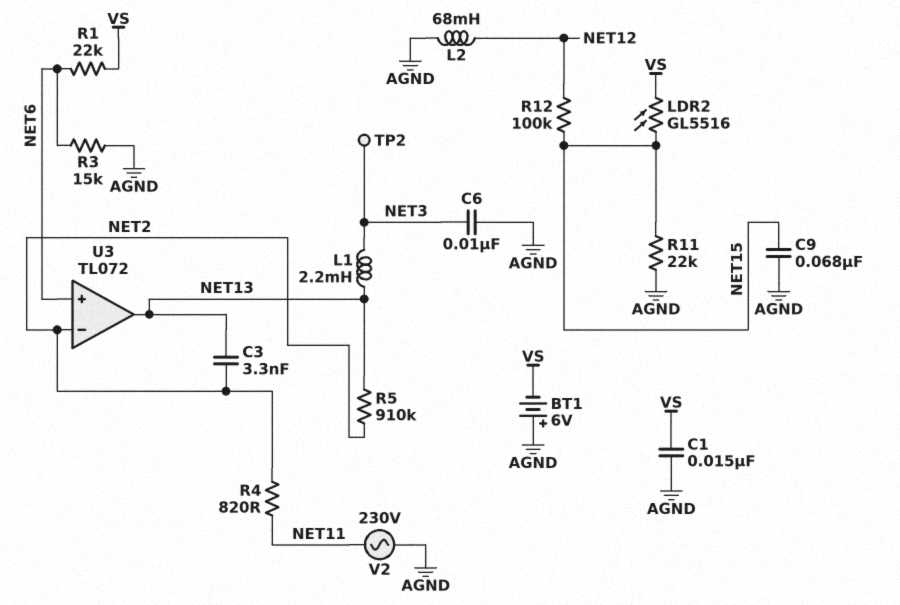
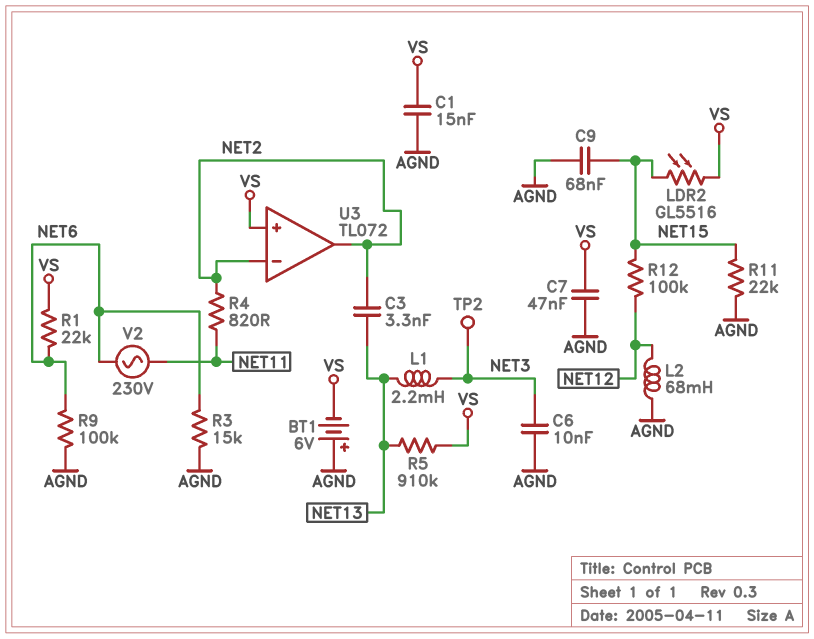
C7: none -> 47nF (AGND, VS)
R5: 910k (NET2, NET13) -> 910k (NET13, VS)
R9: none -> 100k (AGND, NET6)
U3 pin in+: NET6 -> VS
U3 pin out: NET13 -> NET2
V2: AC 230V (AGND, NET11) -> AC 230V (NET6, NET11)

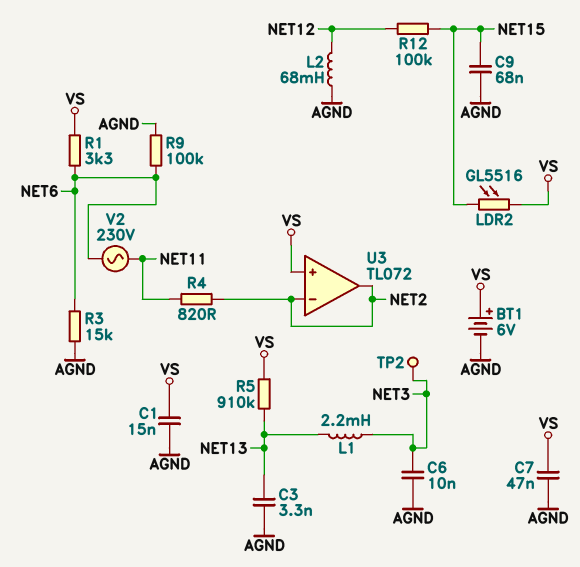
BT1: 6V (plus AGND, minus VS) -> 6V (plus VS, minus AGND)
C3: 3.3nF (NET2, NET13) -> 3.3nF (AGND, NET13)
R1: 22k (NET6, VS) -> 3.3k (NET6, VS)
R11: 22k (AGND, NET15) -> none

